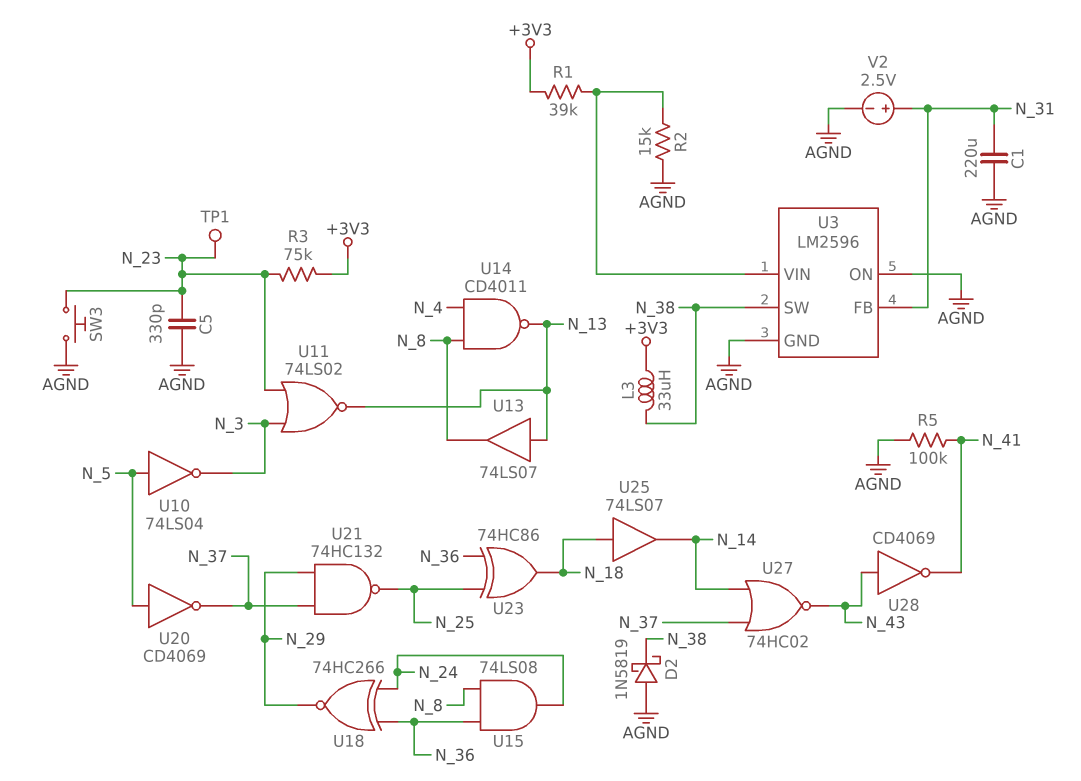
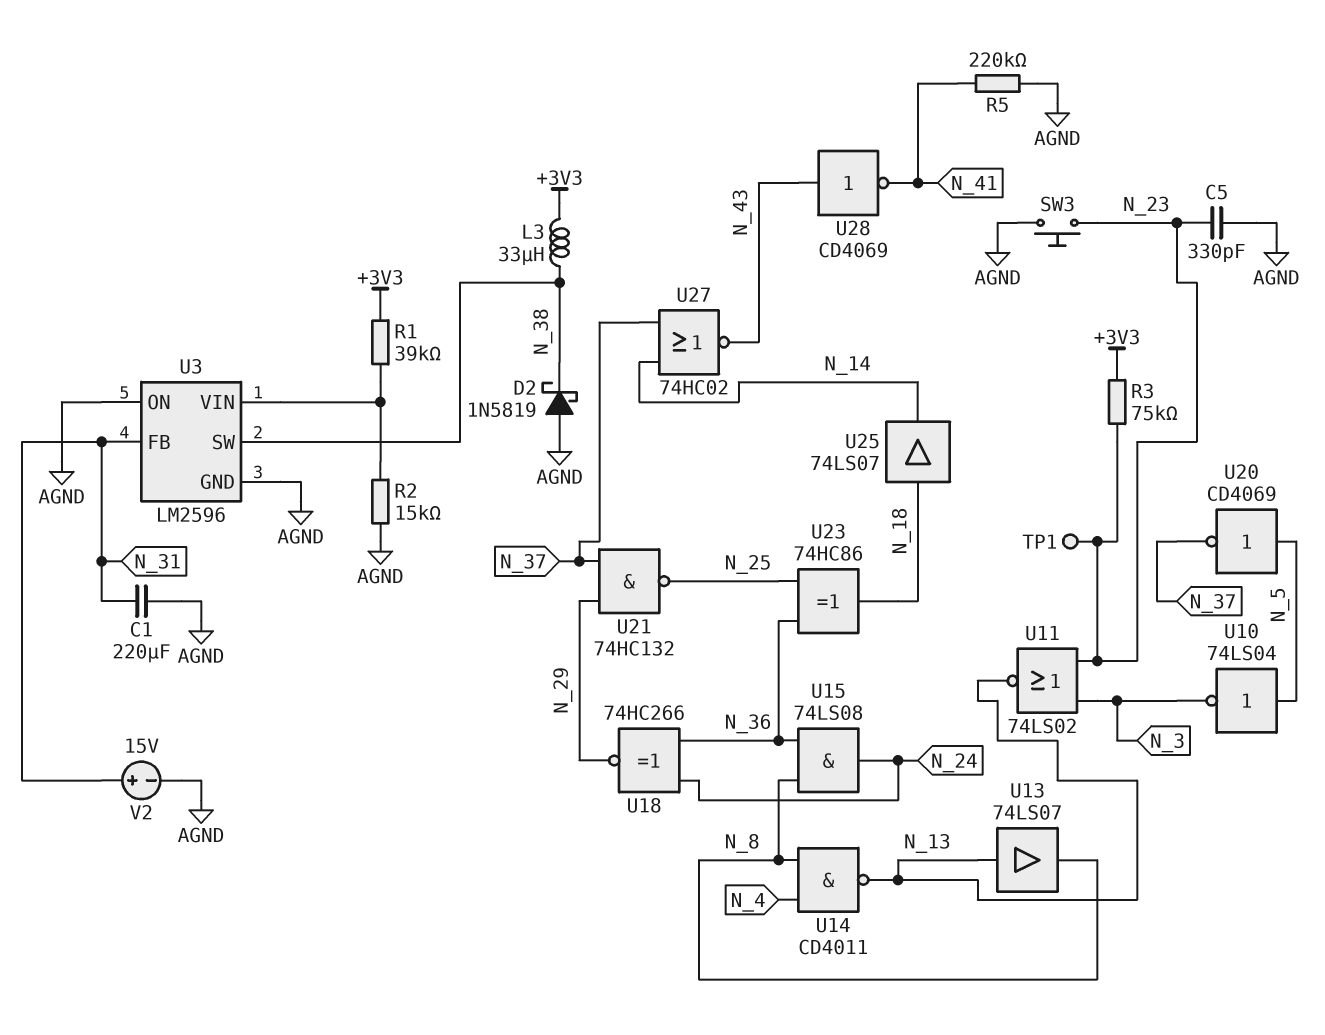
R5: 100k (AGND, N_41) -> 220k (AGND, N_41)
V2: 2.5V (plus N_31, minus AGND) -> 15V (plus N_31, minus AGND)

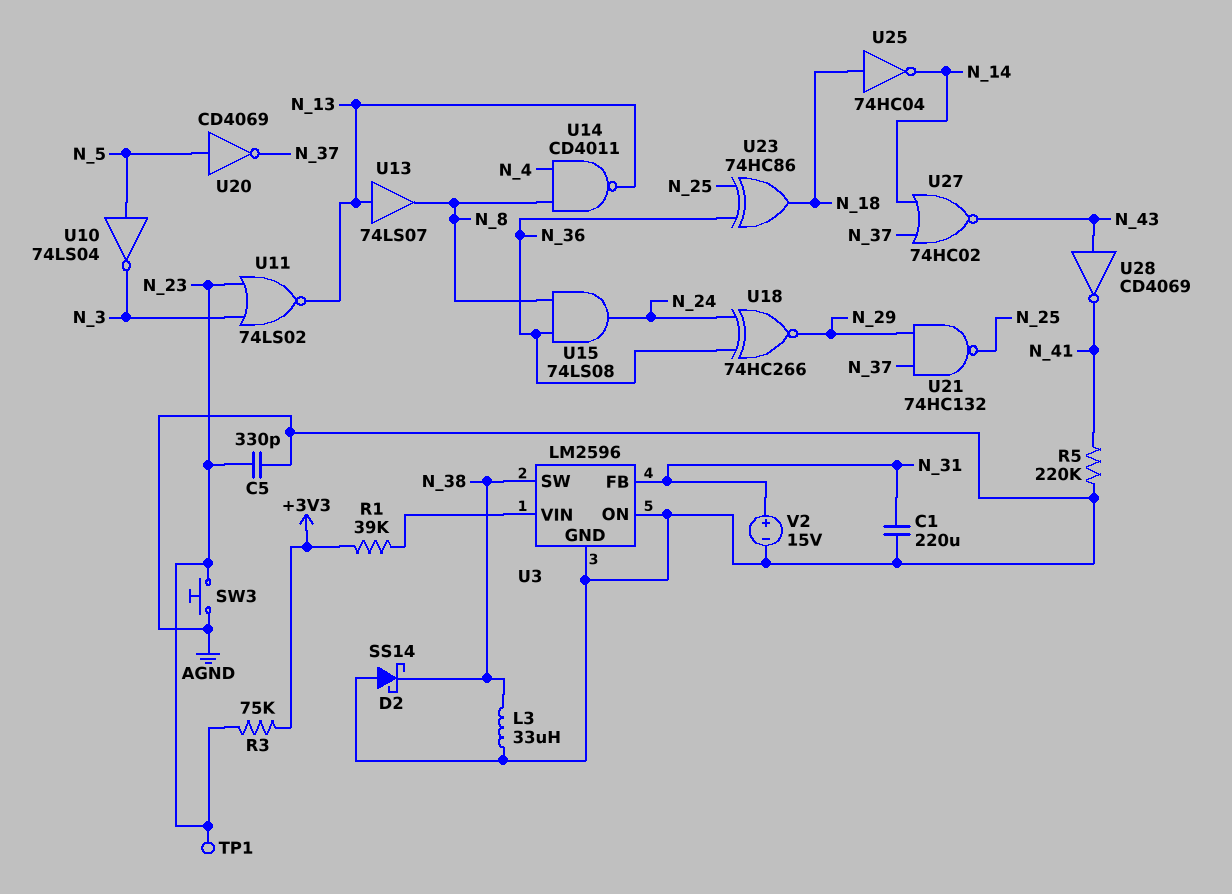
D2: schottky 1N5819 (A AGND, K N_38) -> schottky SS14 (A AGND, K N_38)
L3: 33uH (+3V3, N_38) -> 33uH (AGND, N_38)
R2: 15k (AGND, U3/VIN) -> none
U25: buffer 74LS07 (in N_18, out N_14) -> NOT 74HC04 (in N_18, out N_14)

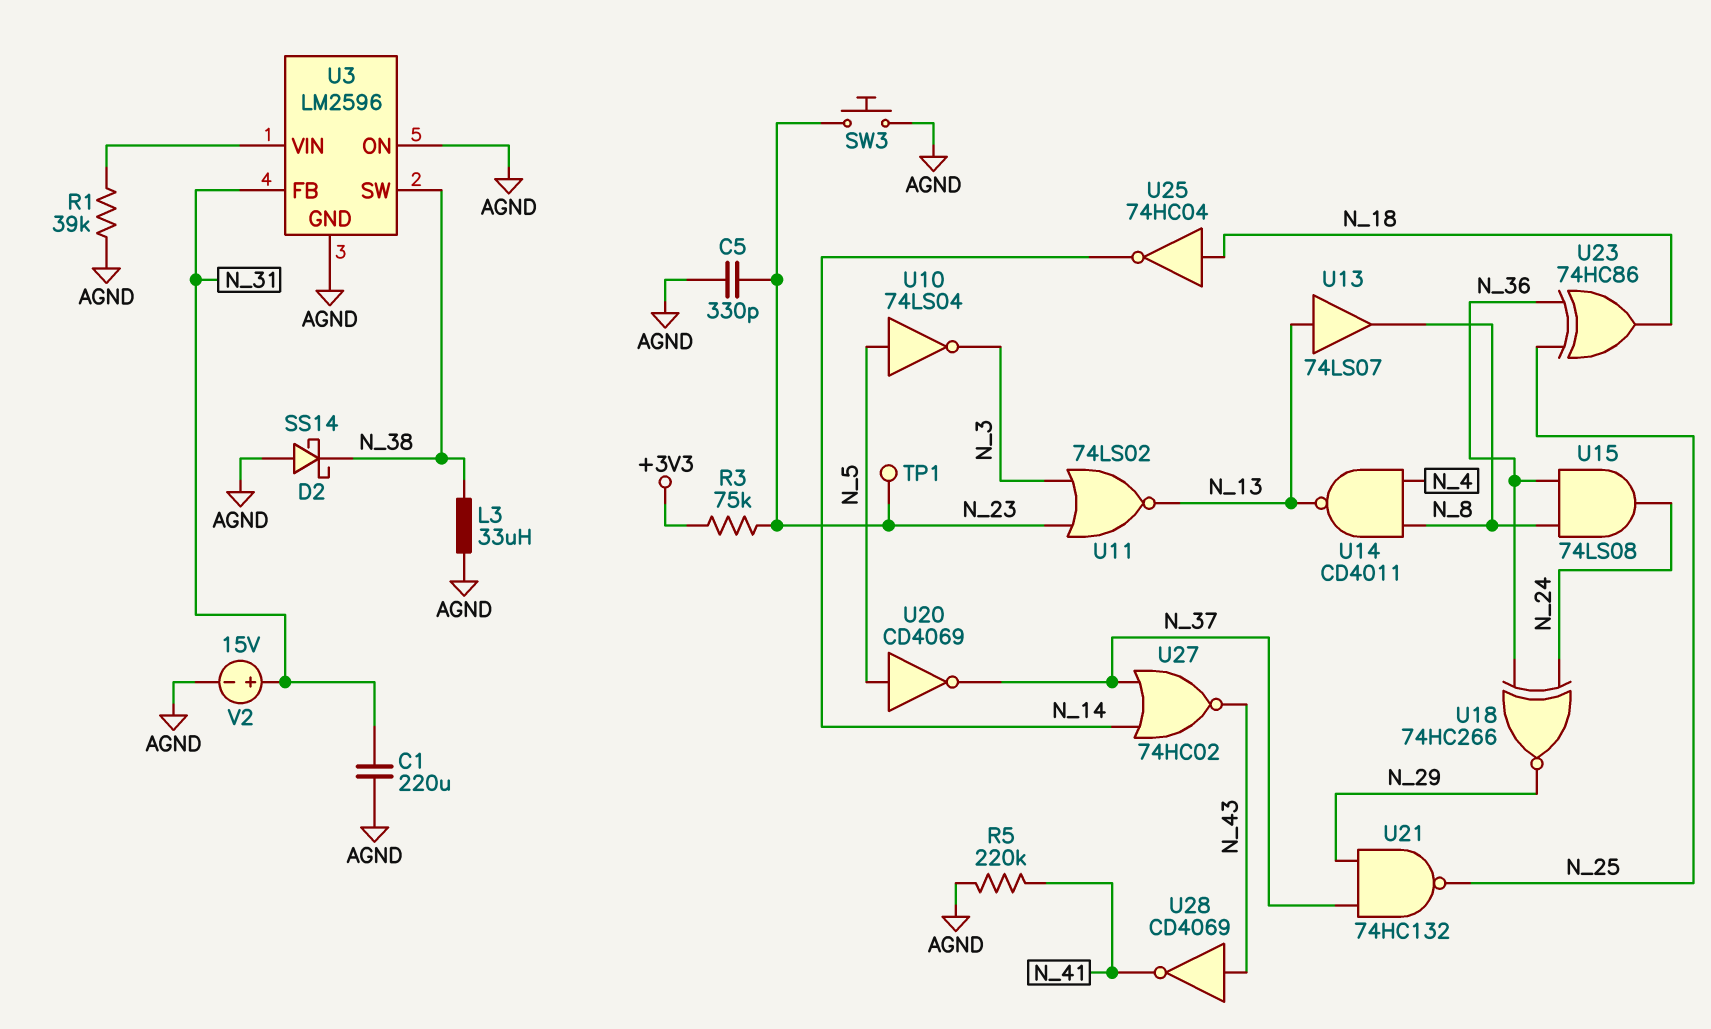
R1: 39k (+3V3, U3/VIN) -> 39k (AGND, U3/VIN)

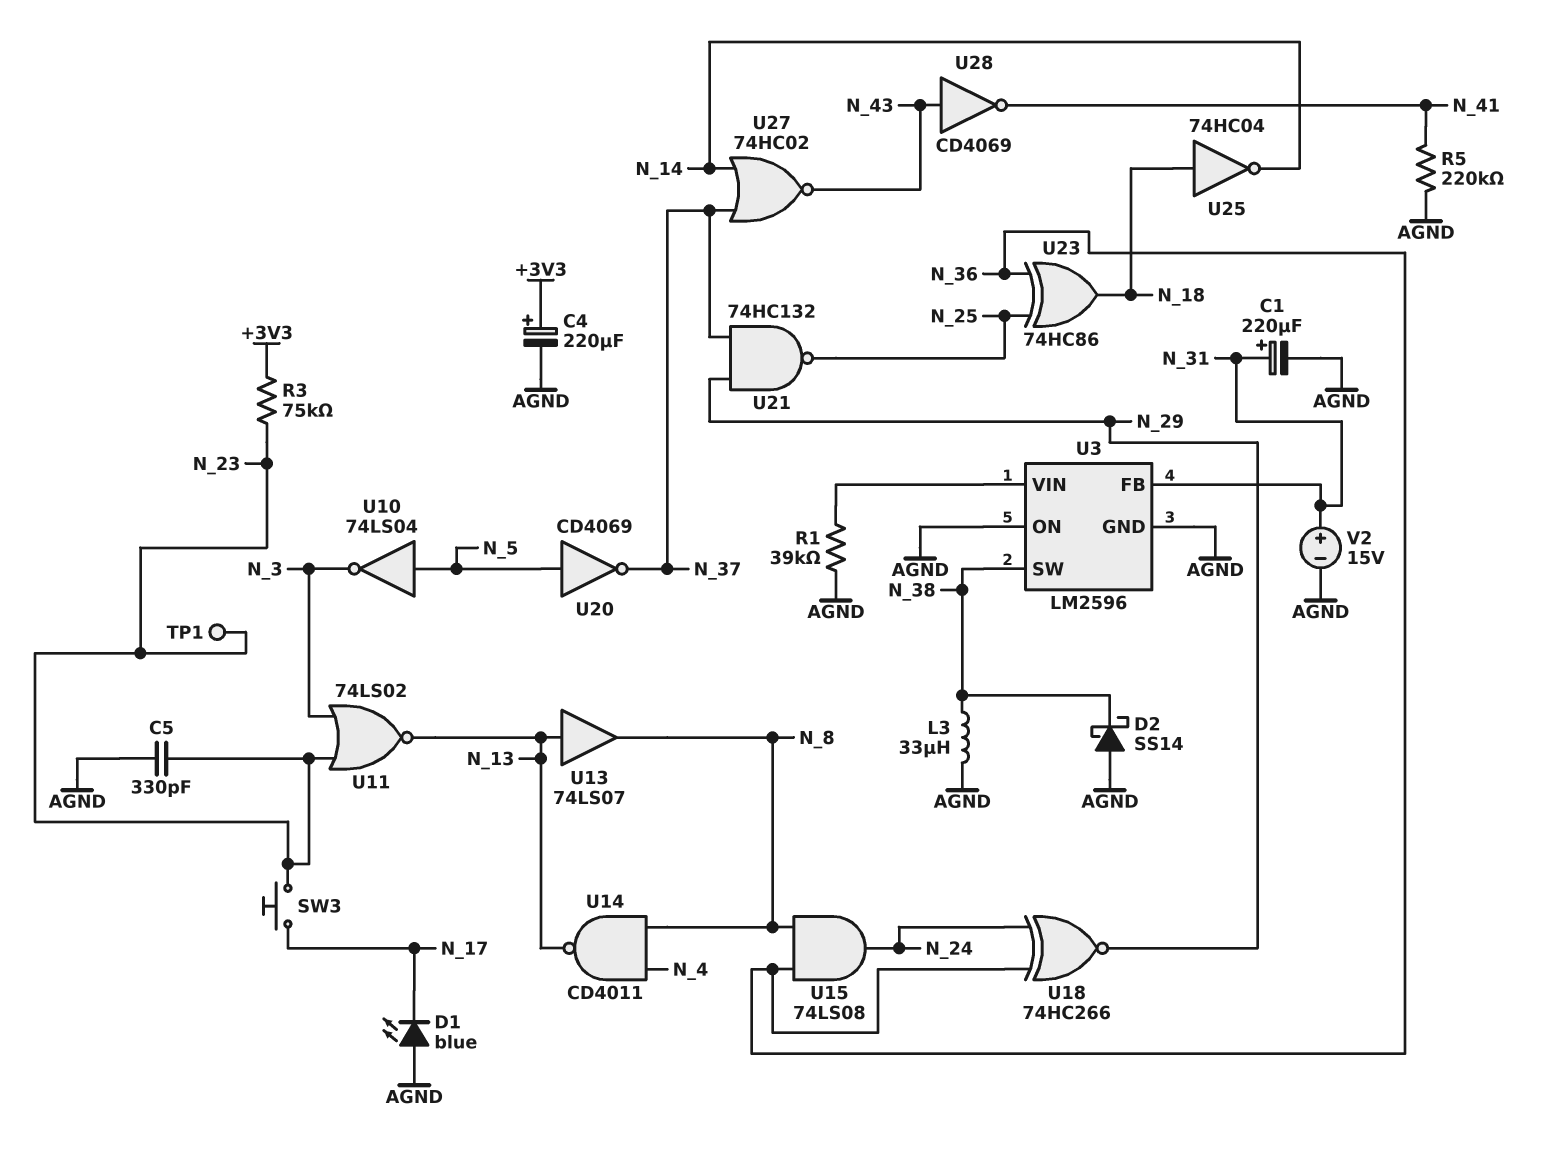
C1: 220uF (AGND, N_31) -> 220uF (plus N_31, minus AGND)
C4: none -> 220uF (plus +3V3, minus AGND)
D1: none -> LED blue (A AGND, K N_17)
SW3: button (AGND, N_23) -> button (N_17, N_23)

